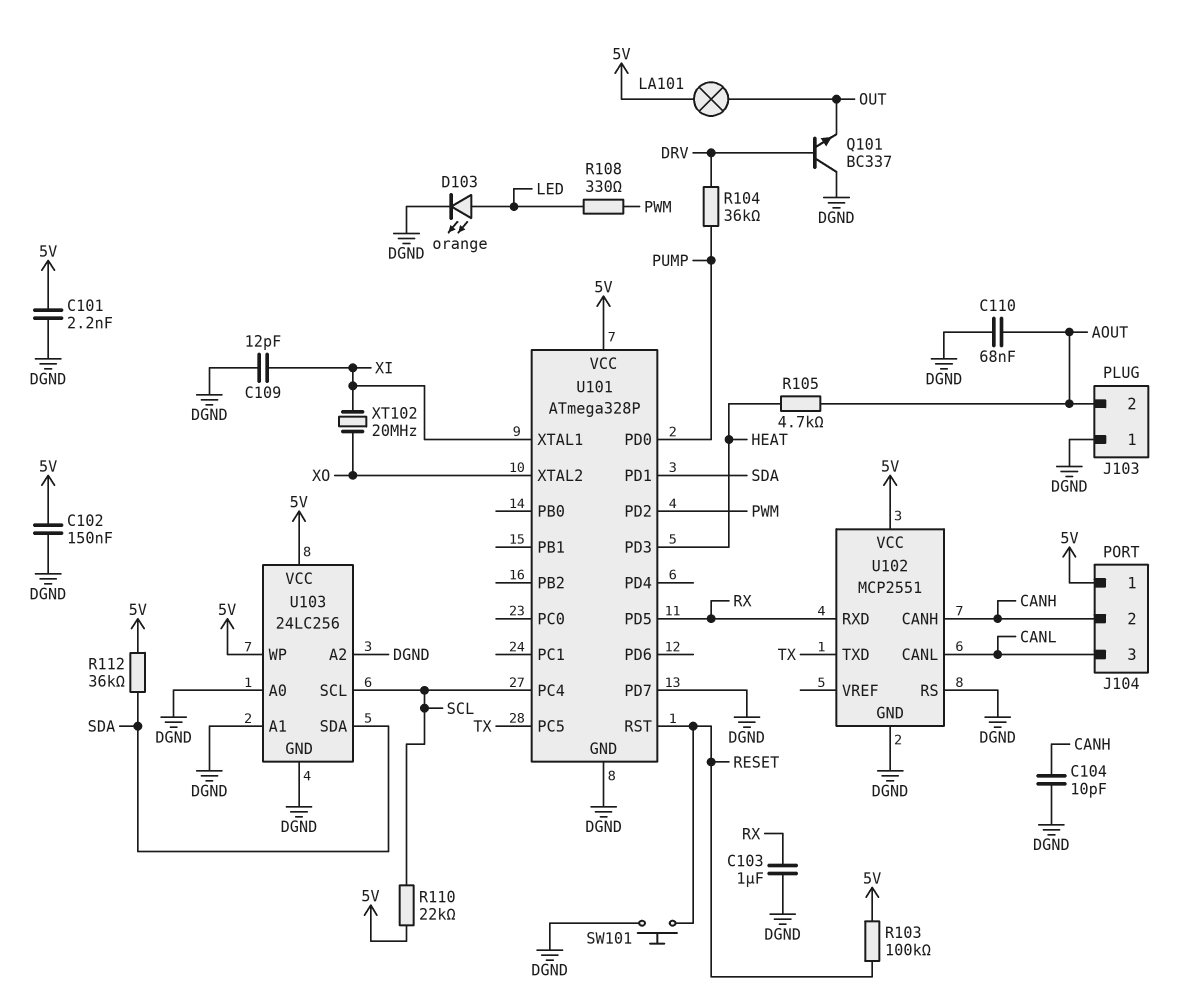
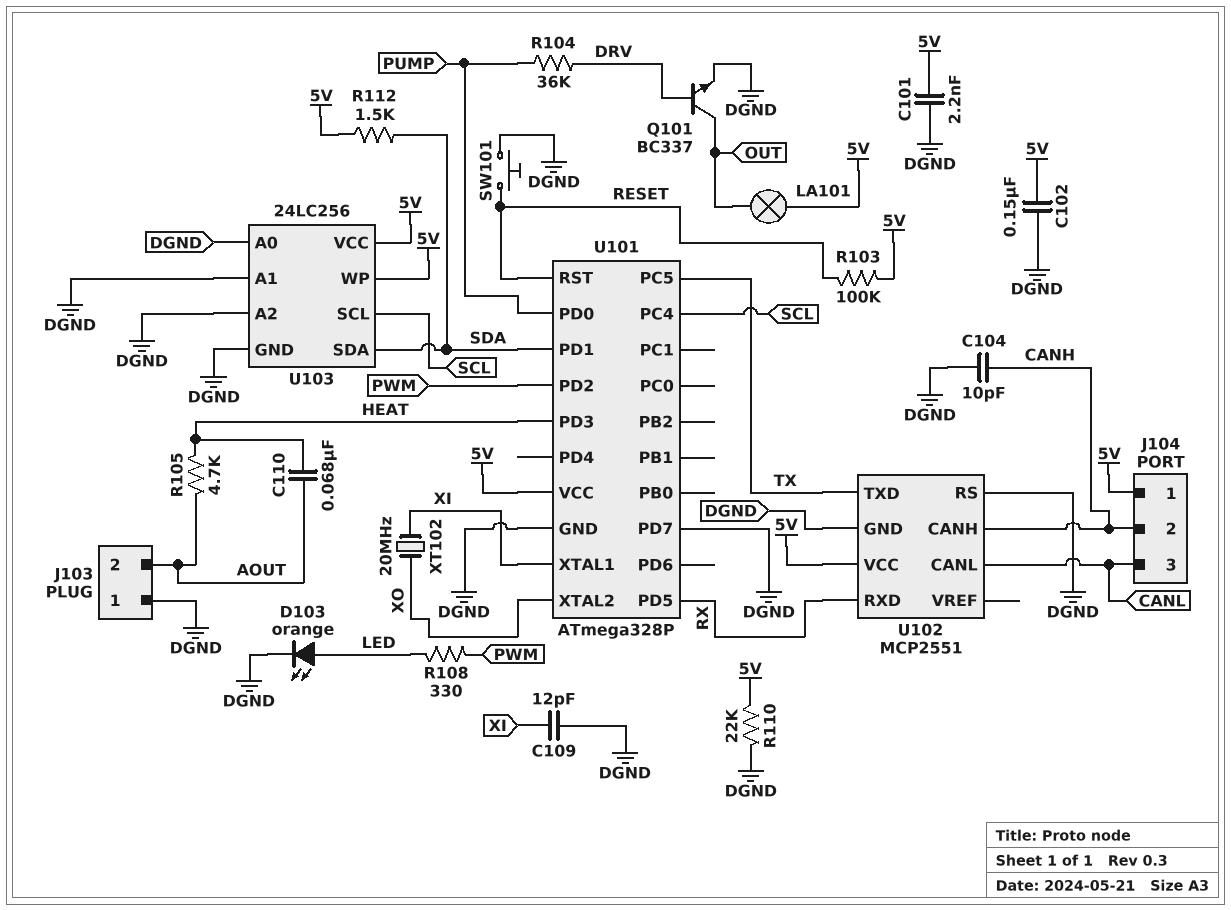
C103: 1uF (DGND, RX) -> none
C110: 68nF (AOUT, DGND) -> 68nF (AOUT, HEAT)
Q101: NPN BC337 (B DRV, C DGND, E OUT) -> NPN BC337 (B DRV, C OUT, E DGND)
R110: 22k (5V, SCL) -> 22k (5V, DGND)
R112: 36k (5V, SDA) -> 1.5k (5V, SDA)

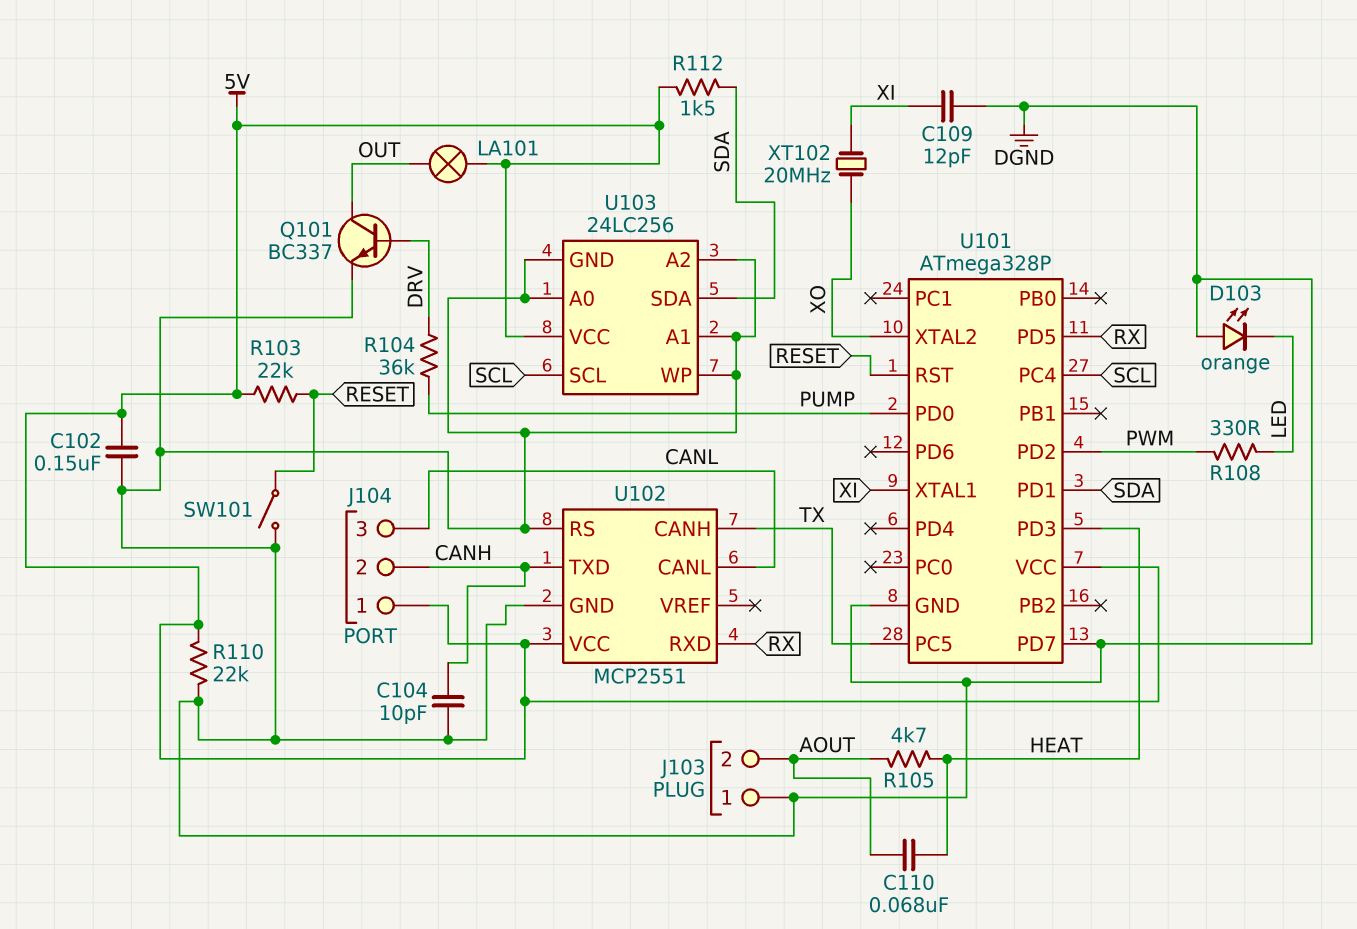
C101: 2.2nF (5V, DGND) -> none
D103: LED orange (A LED, K DGND) -> LED orange (A DGND, K LED)
R103: 100k (5V, RESET) -> 22k (5V, RESET)
SW101: button (DGND, RESET) -> switch (DGND, RESET)
U102 pin CANH: CANH -> TX
U102 pin TXD: TX -> CANH
U103 pin WP: 5V -> DGND

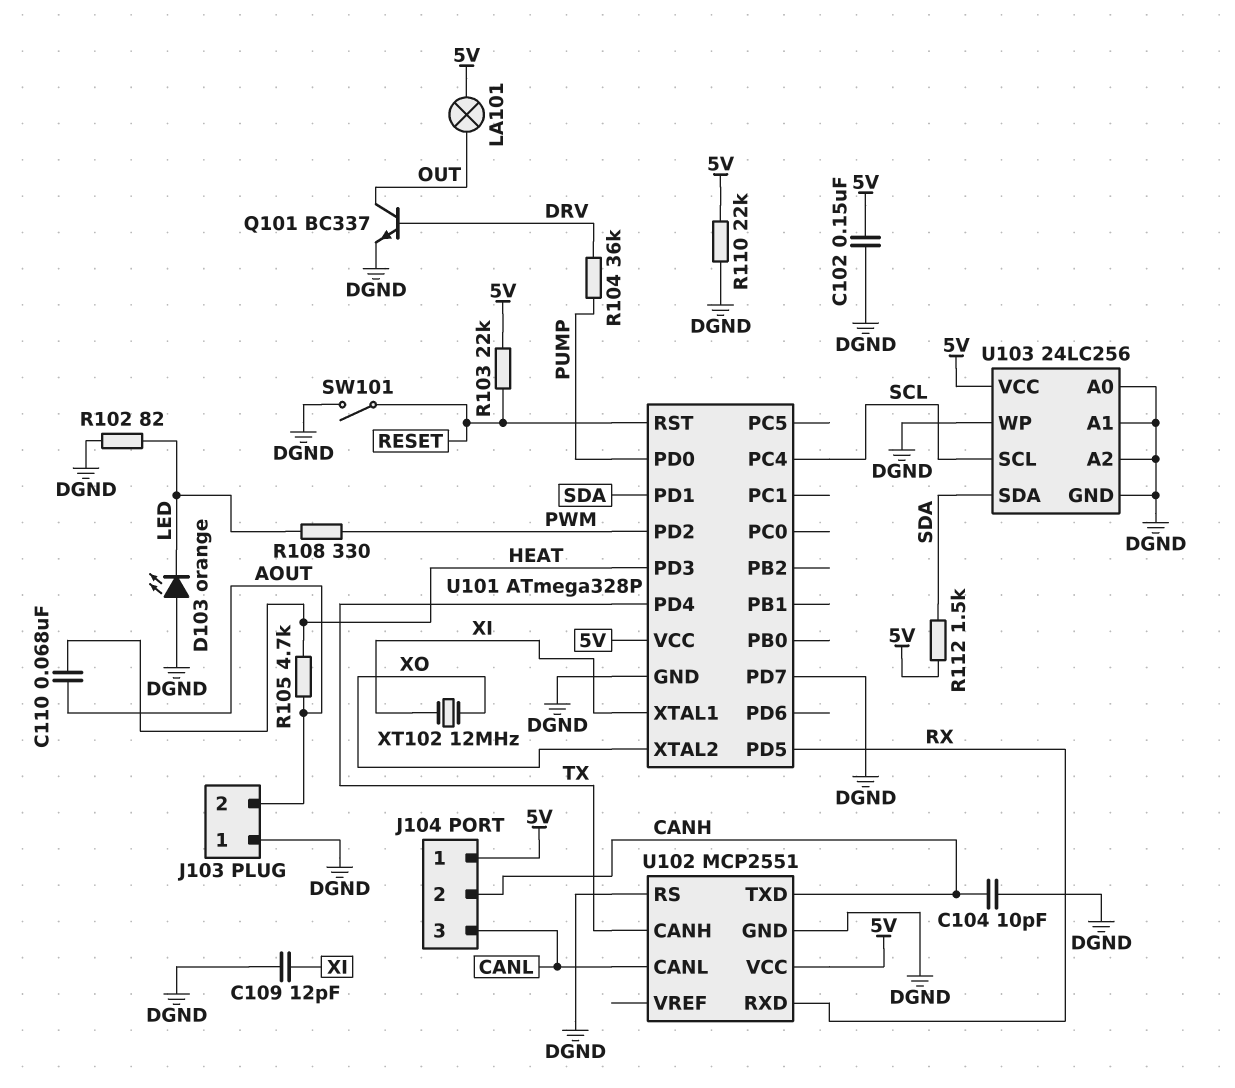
R102: none -> 82 (DGND, LED)
U101 pin PC5: TX -> none
U101 pin PD4: none -> TX
XT102: 20MHz (XI, XO) -> 12MHz (XI, XO)

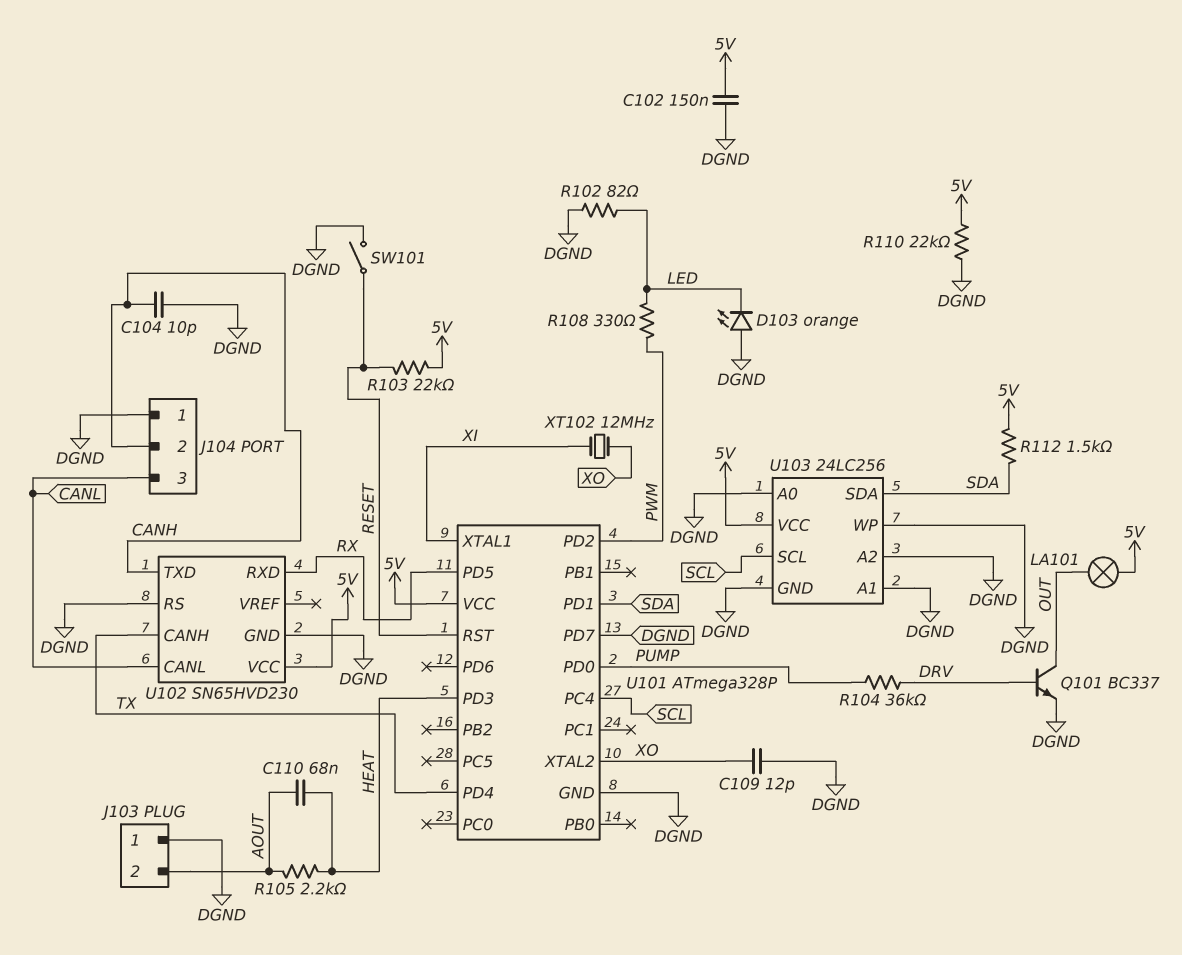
C109: 12pF (DGND, XI) -> 12pF (DGND, XO)
J104 pin 1: 5V -> DGND
R105: 4.7k (AOUT, HEAT) -> 2.2k (AOUT, HEAT)
U102: MCP2551 -> SN65HVD230

